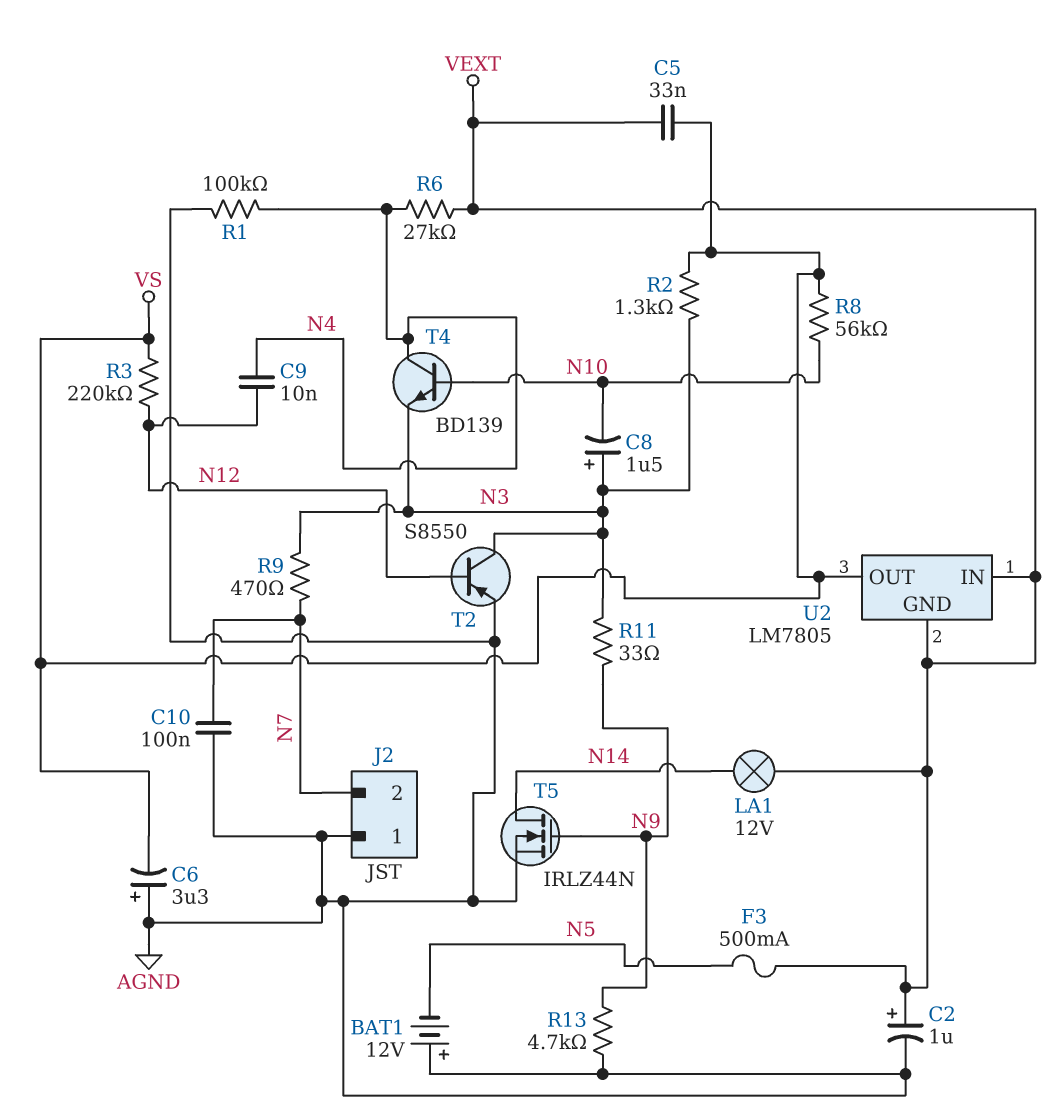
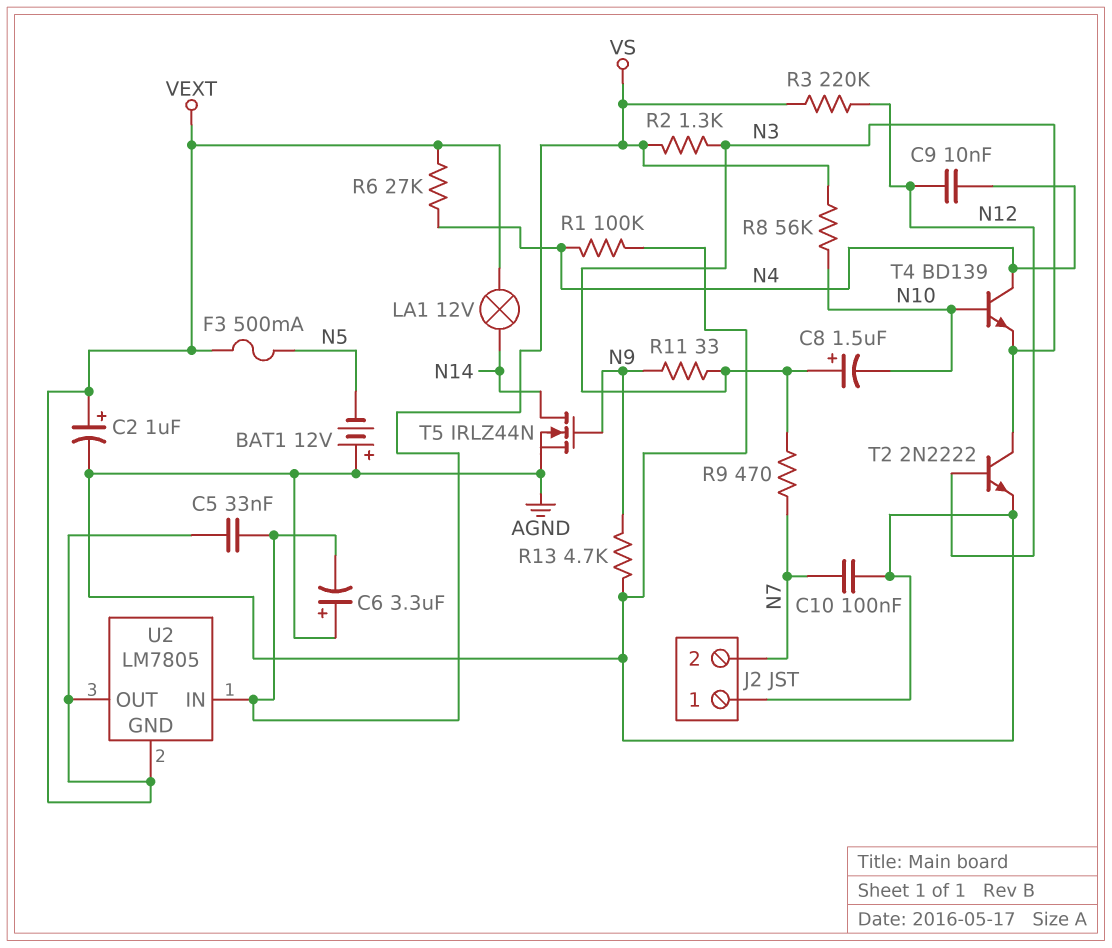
T2: PNP S8550 (B N12, C N3, E AGND) -> NPN 2N2222 (B N12, C N3, E AGND)
U2 pin IN: VEXT -> VS
U2 pin OUT: VS -> VEXT

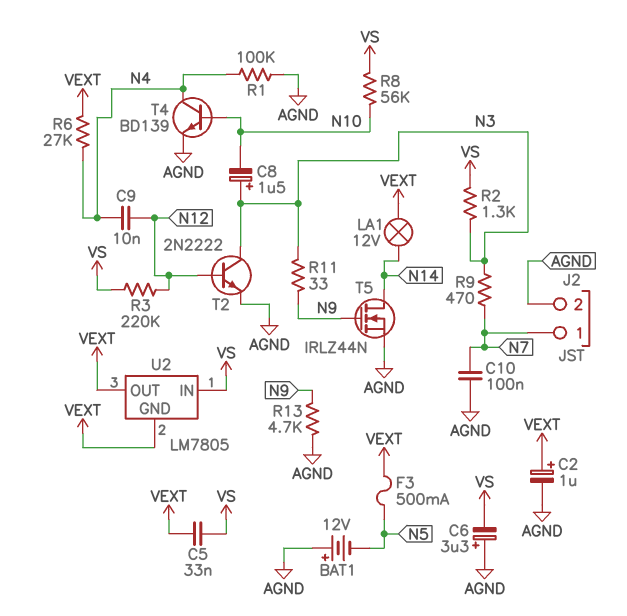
J2 pin 1: AGND -> N7
J2 pin 2: N7 -> AGND
T4: NPN BD139 (B N10, C N4, E N3) -> NPN BD139 (B N10, C N4, E AGND)

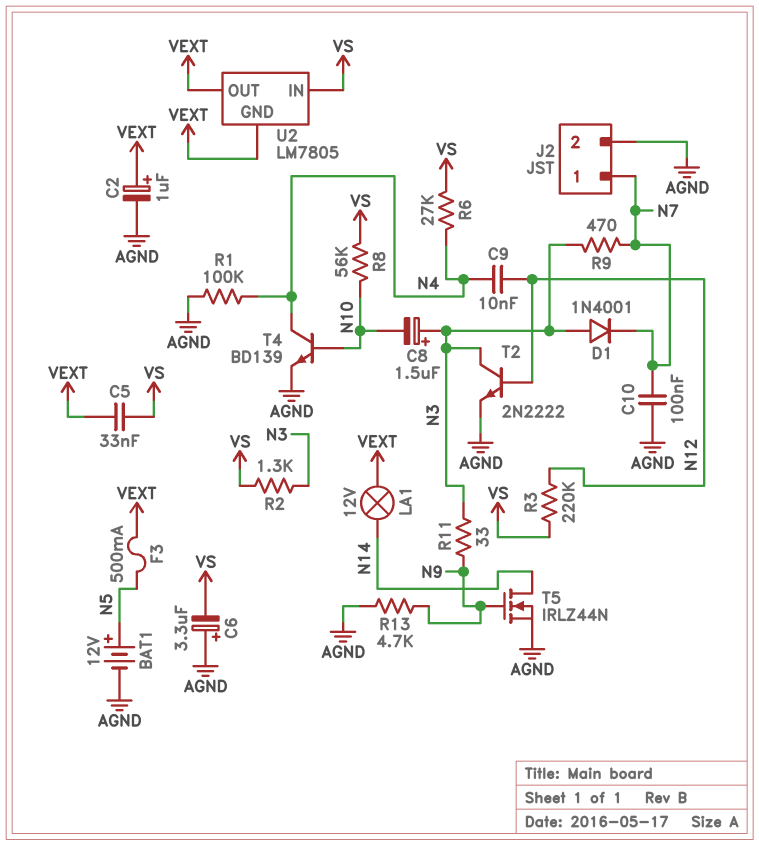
BAT1: 12V (plus AGND, minus N5) -> 12V (plus N5, minus AGND)
D1: none -> diode 1N4001 (A N3, K N7)
R6: 27k (N4, VEXT) -> 27k (N4, VS)

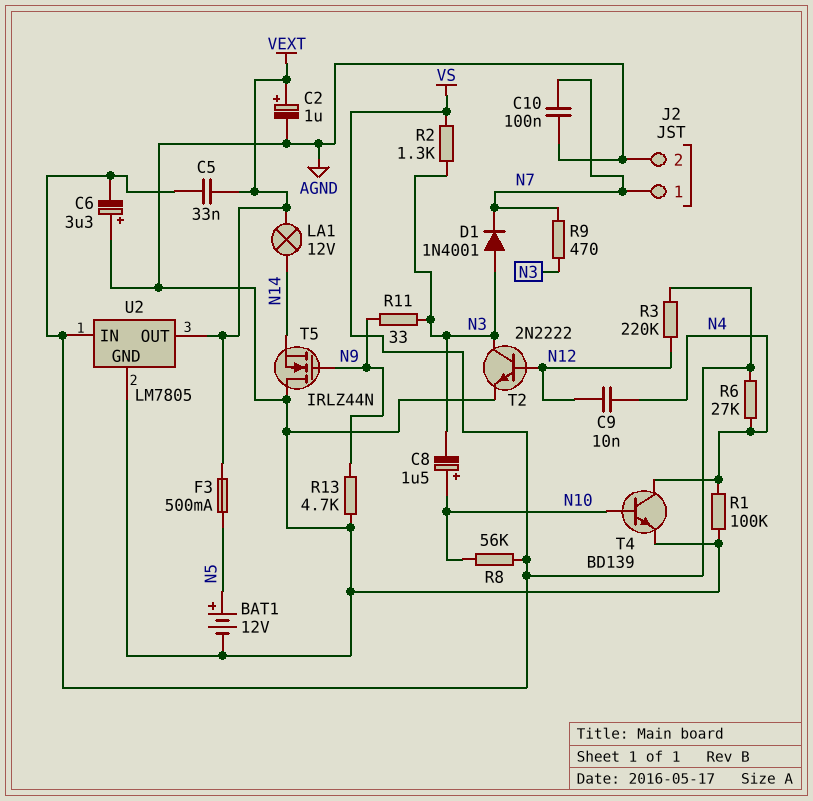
C8: 1.5uF (plus N3, minus N10) -> 1.5uF (plus N10, minus N3)
T5: NMOS IRLZ44N (G N9, D N14, S AGND) -> NMOS IRLZ44N (G N9, D AGND, S N14)
U2 pin GND: VEXT -> AGND

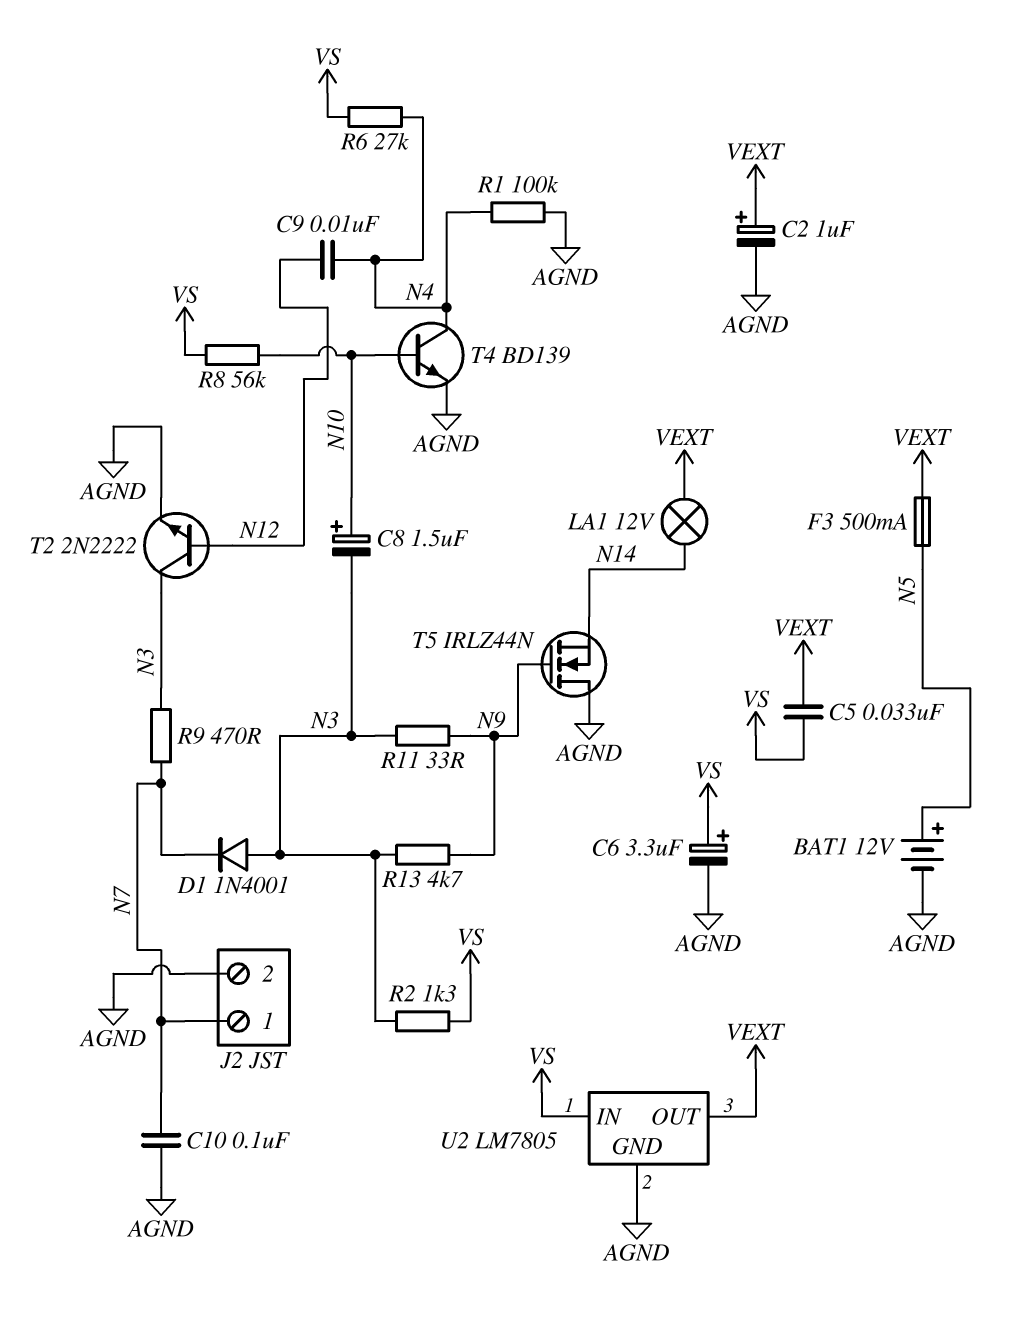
C6: 3.3uF (plus AGND, minus VS) -> 3.3uF (plus VS, minus AGND)
R3: 220k (N12, VS) -> none
R13: 4.7k (AGND, N9) -> 4.7k (N3, N9)

